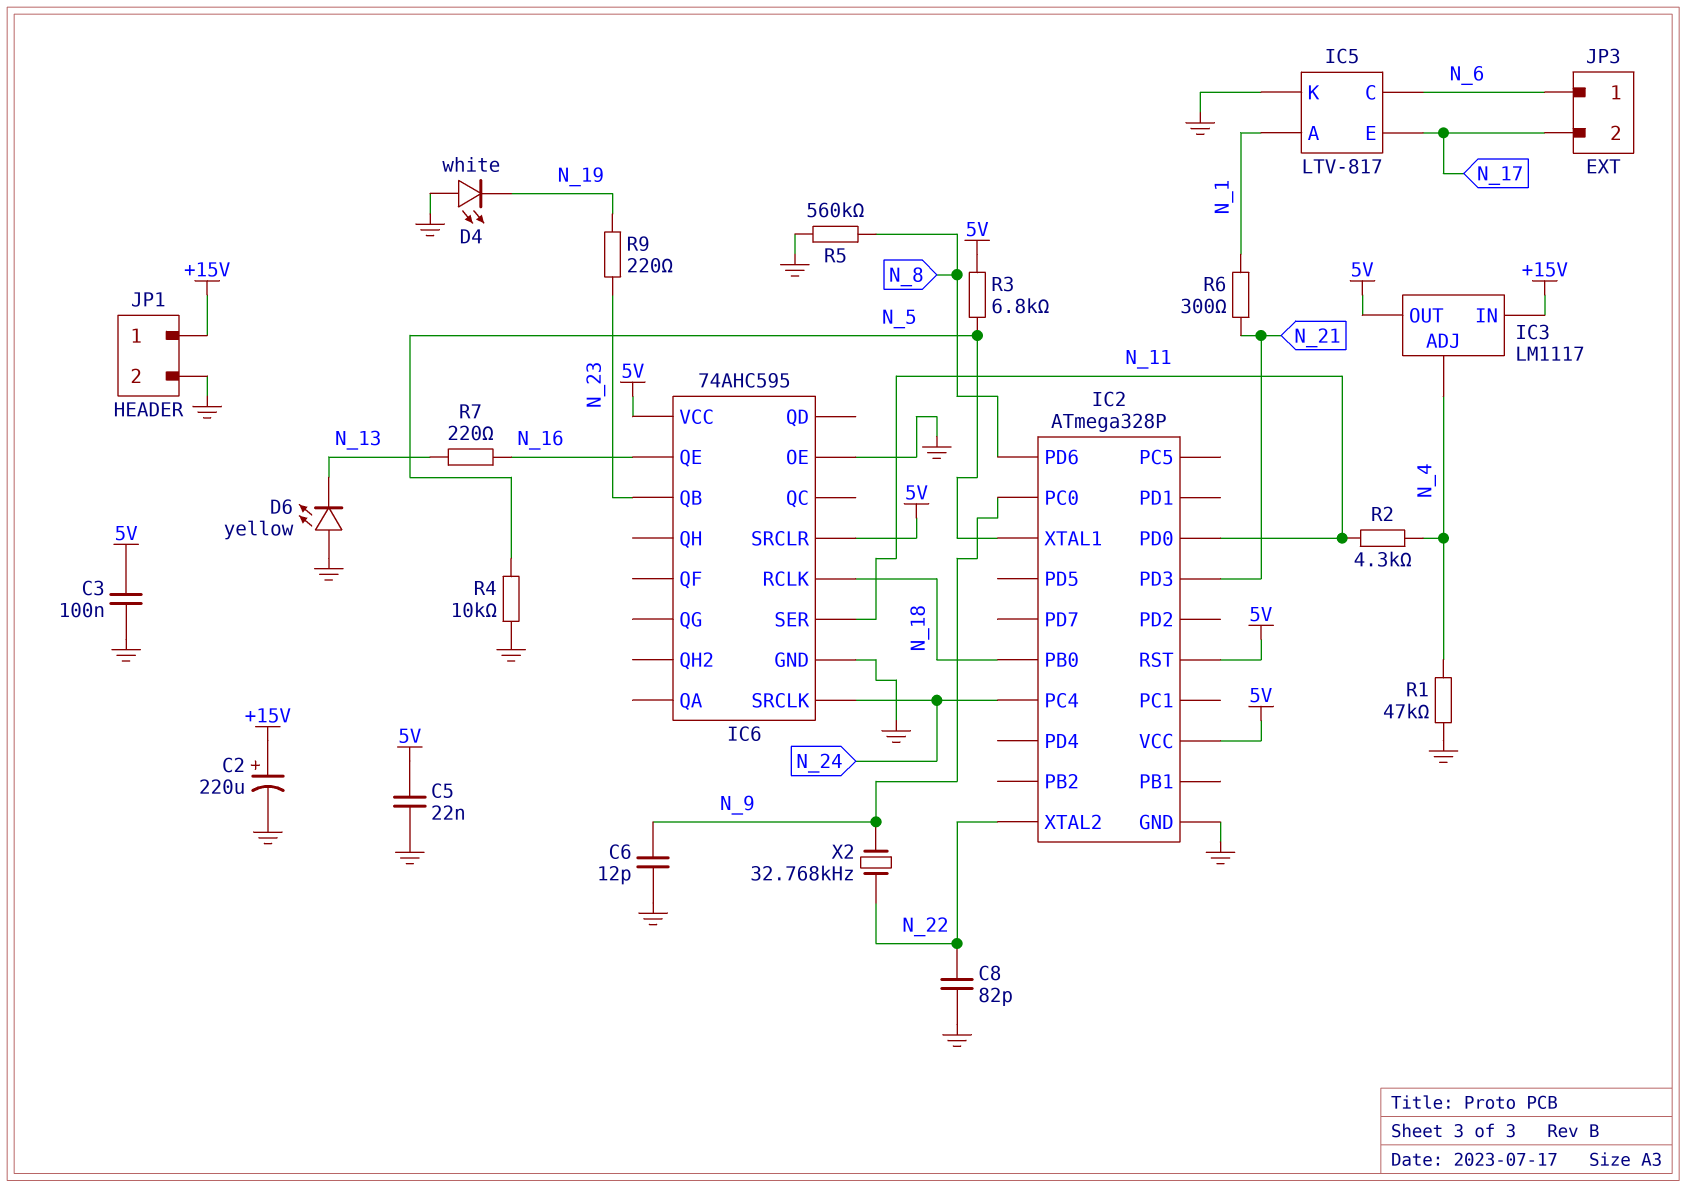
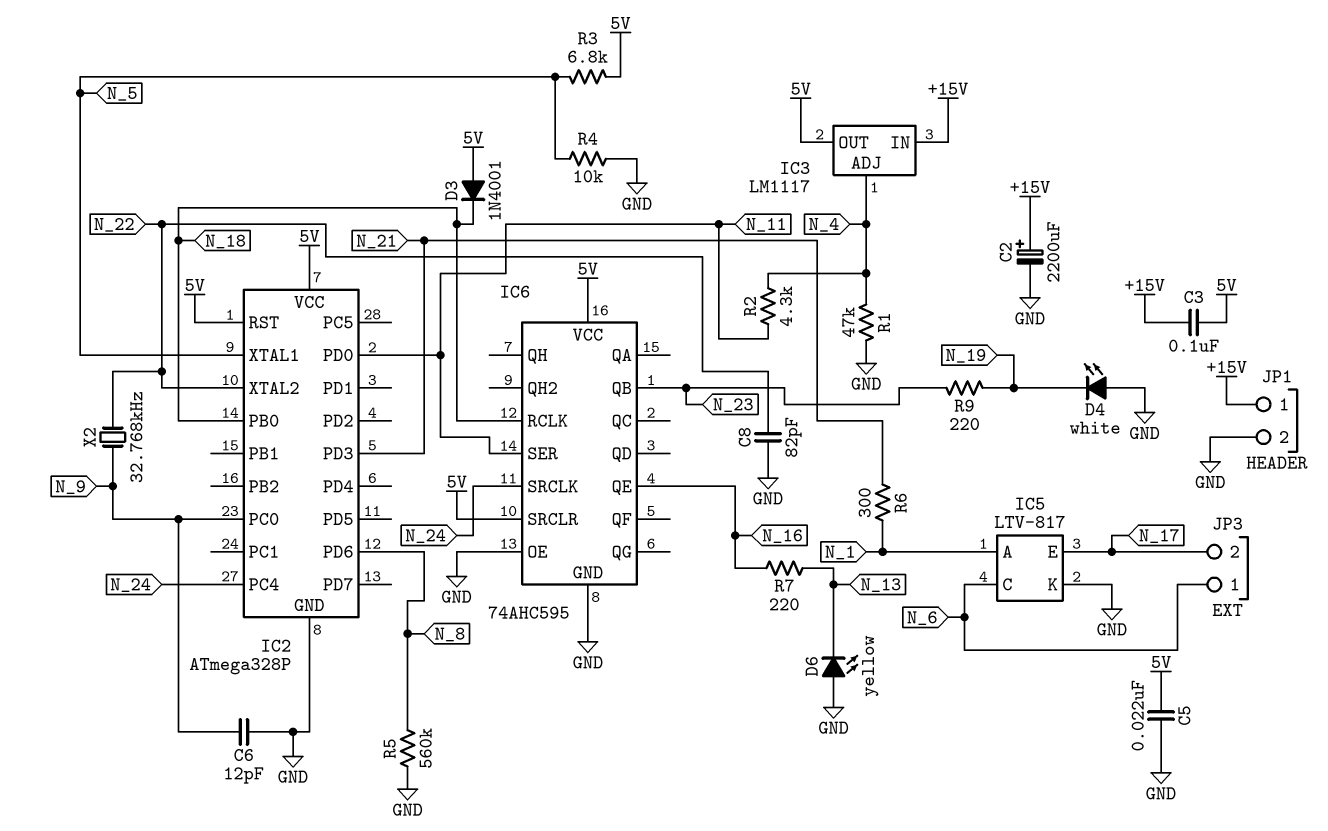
C2: 220uF (plus +15V, minus GND) -> 2200uF (plus +15V, minus GND)
C3: 100nF (5V, GND) -> 100nF (+15V, 5V)
D3: none -> diode 1N4001 (A 5V, K N_18)

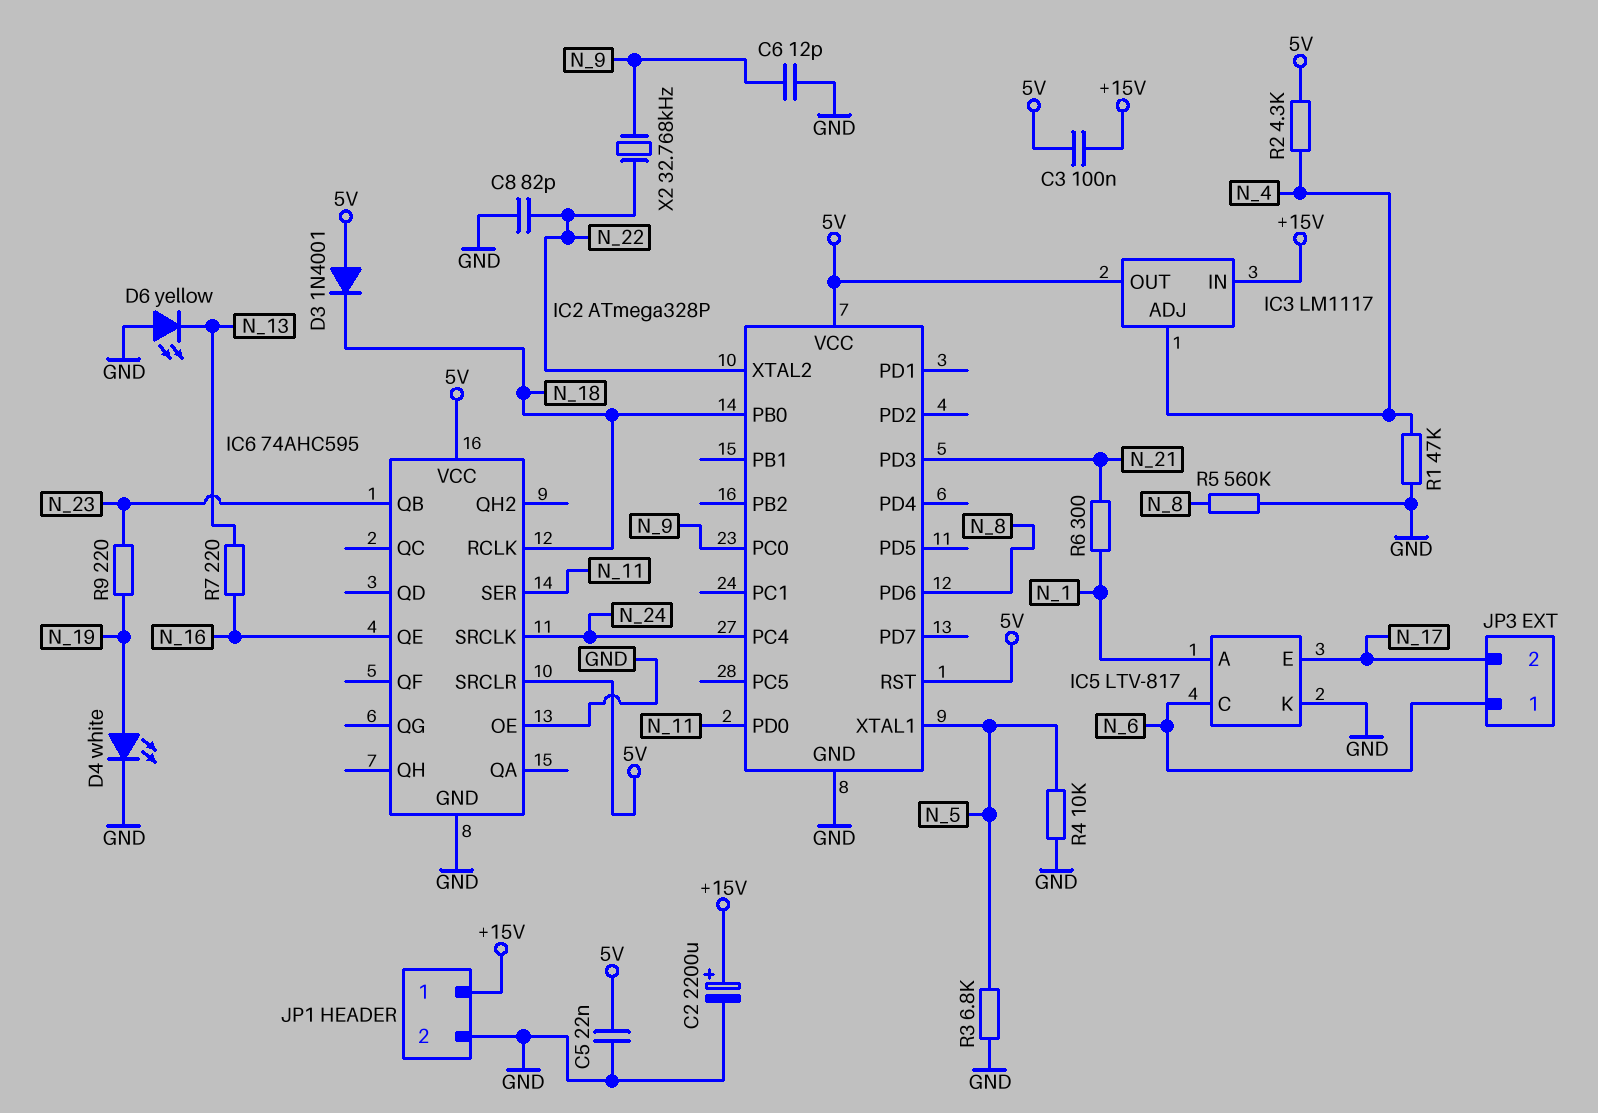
D4: LED white (A GND, K N_19) -> LED white (A N_19, K GND)
R2: 4.3k (N_4, N_11) -> 4.3k (5V, N_4)
R3: 6.8k (5V, N_5) -> 6.8k (GND, N_5)

